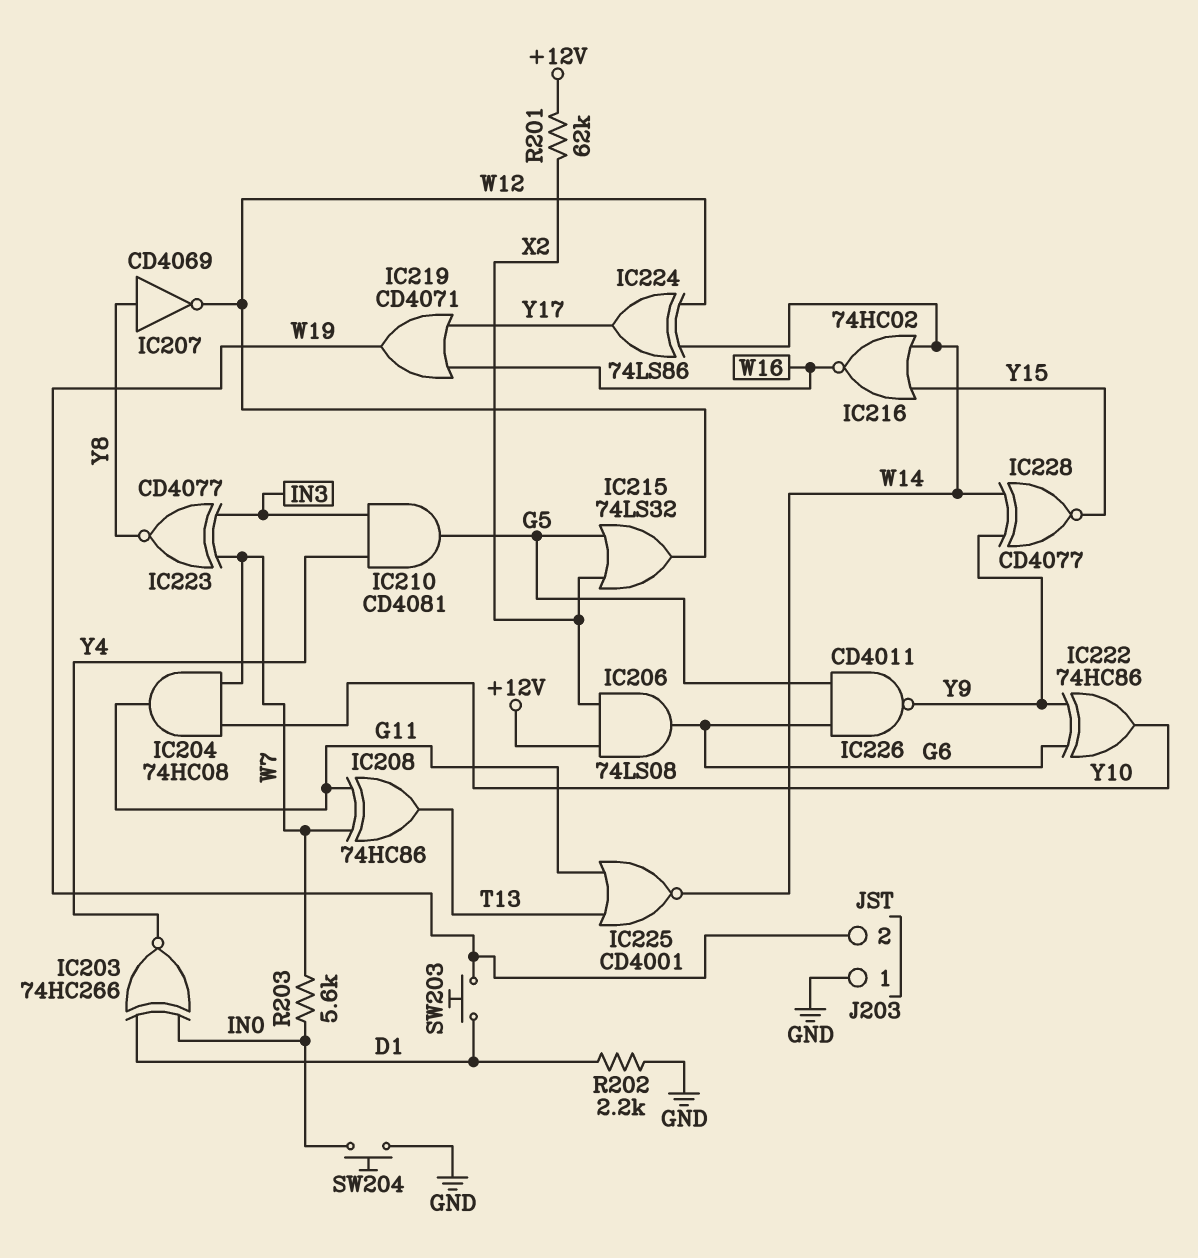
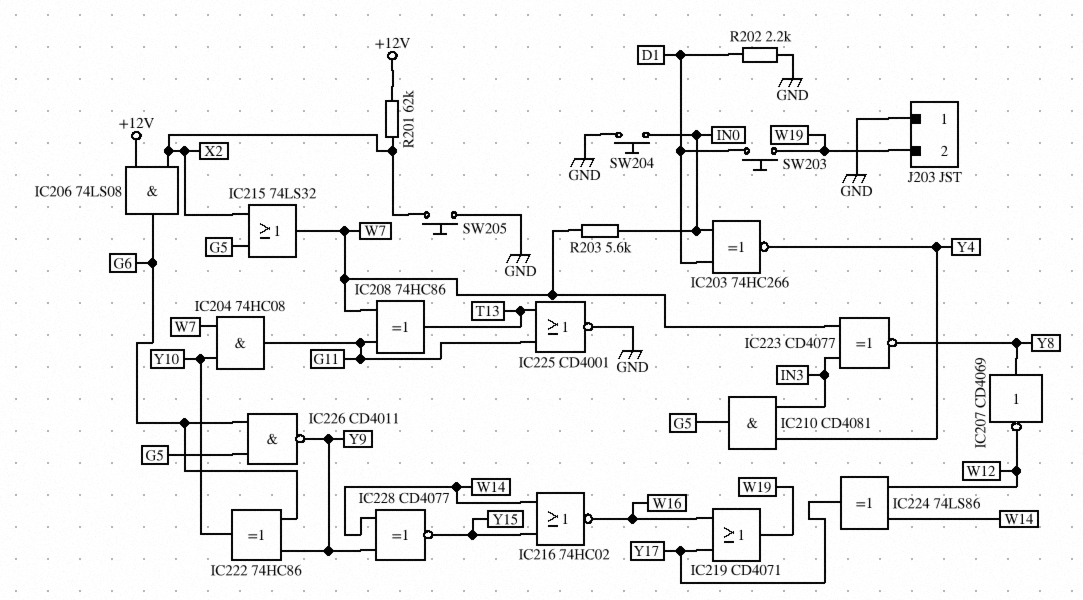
IC215: OR 74LS32 (in G5, in X2, out W12) -> OR 74LS32 (in G5, in X2, out W7)
IC225: NOR CD4001 (in G11, in T13, out W14) -> NOR CD4001 (in G11, in T13, out GND)
SW205: none -> button (GND, X2)

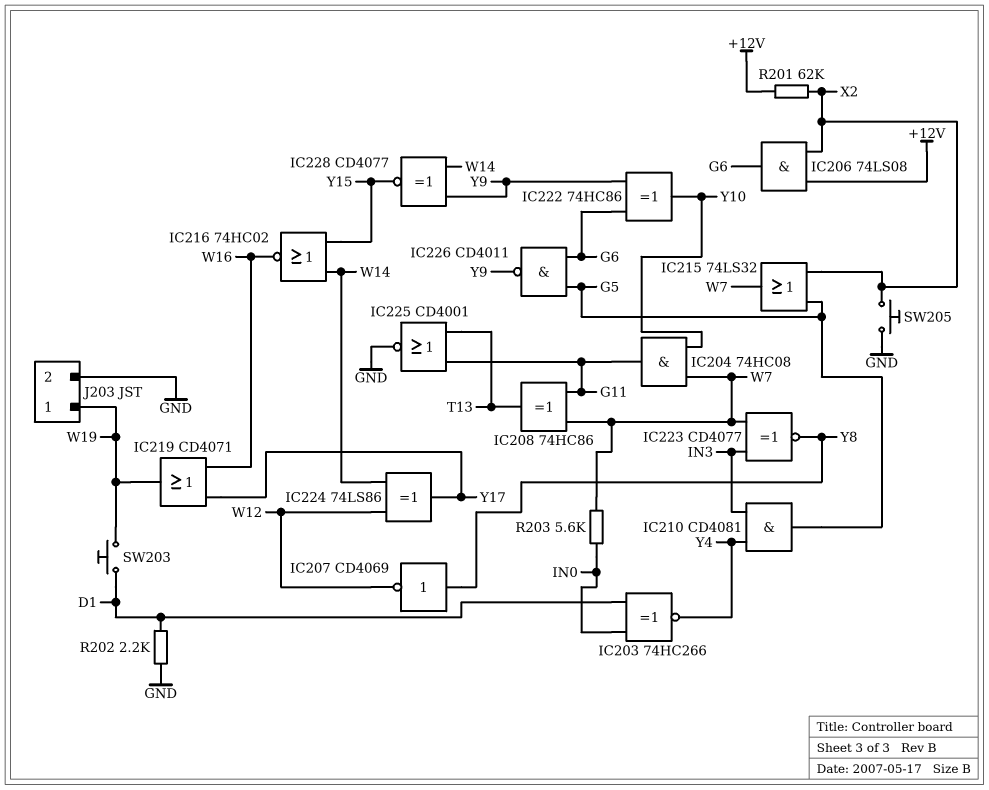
J203 pin 1: GND -> W19
J203 pin 2: W19 -> GND
SW204: button (GND, IN0) -> none

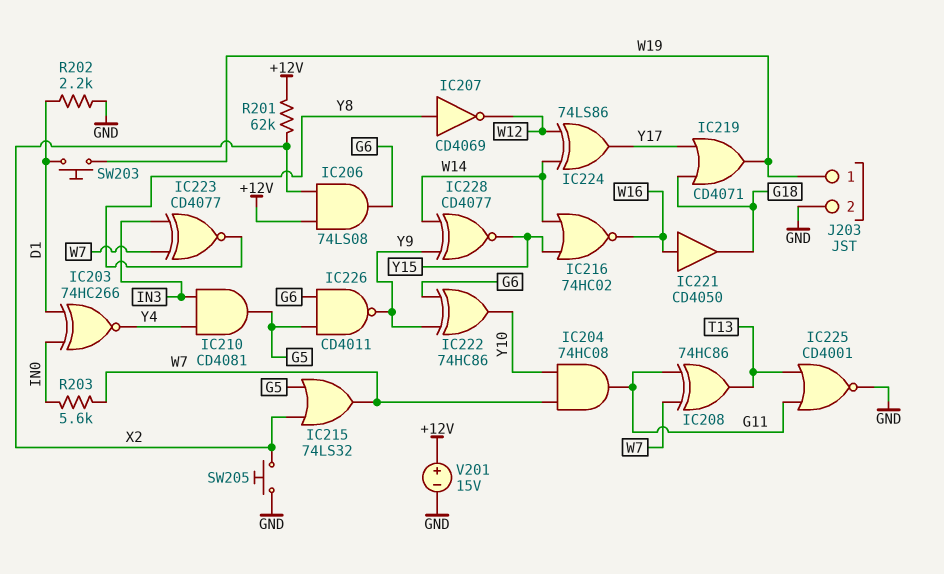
IC219: OR CD4071 (in W16, in Y17, out W19) -> OR CD4071 (in G18, in Y17, out W19)
IC221: none -> buffer CD4050 (in W16, out G18)
V201: none -> 15V (plus +12V, minus GND)

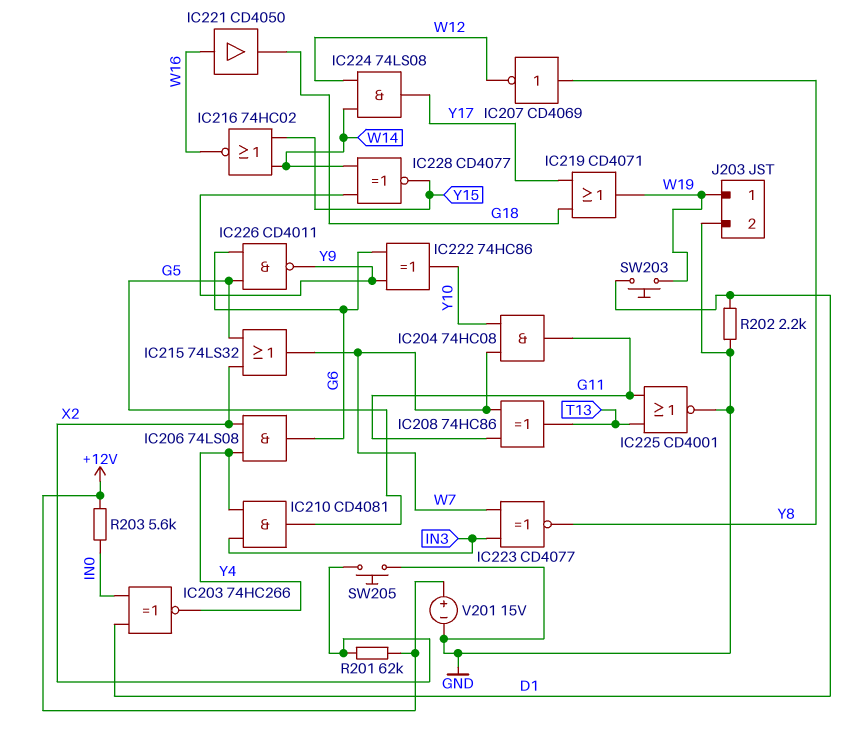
IC206: AND 74LS08 (in +12V, in X2, out G6) -> AND 74LS08 (in X2, in Y4, out G6)
IC224: XOR 74LS86 (in W12, in W14, out Y17) -> AND 74LS08 (in W12, in W14, out Y17)
R203: 5.6k (IN0, W7) -> 5.6k (+12V, IN0)

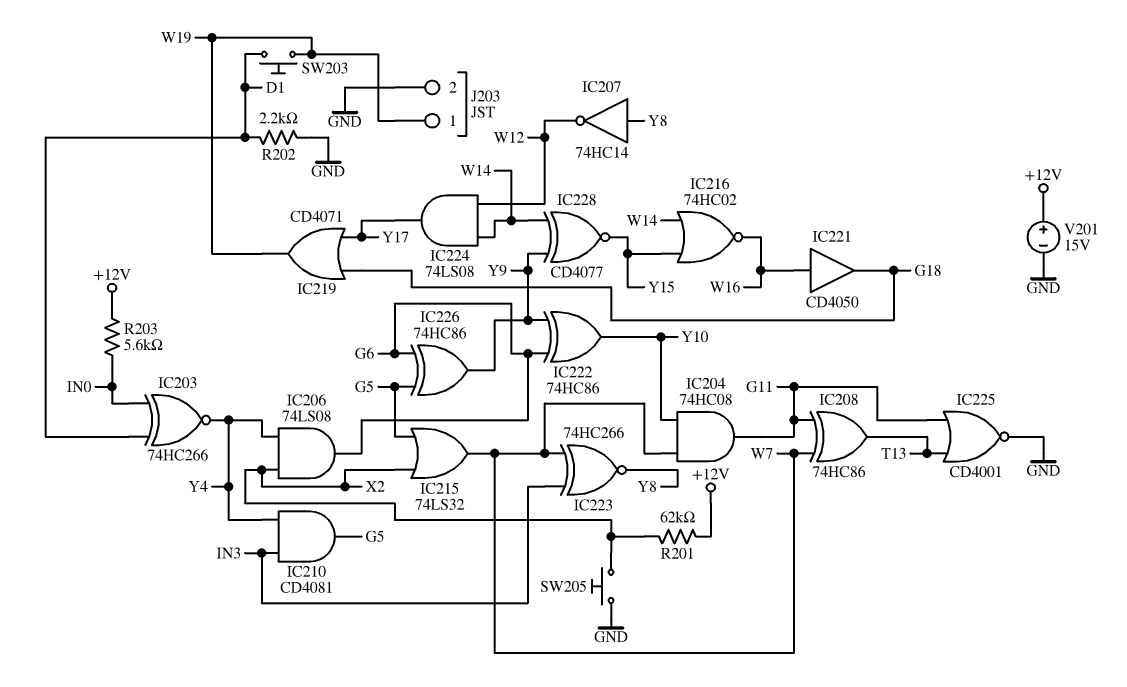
IC207: NOT CD4069 (in Y8, out W12) -> NOT 74HC14 (in Y8, out W12)
IC223: XNOR CD4077 (in IN3, in W7, out Y8) -> XNOR 74HC266 (in IN3, in W7, out Y8)
IC226: NAND CD4011 (in G5, in G6, out Y9) -> XOR 74HC86 (in G5, in G6, out Y9)

